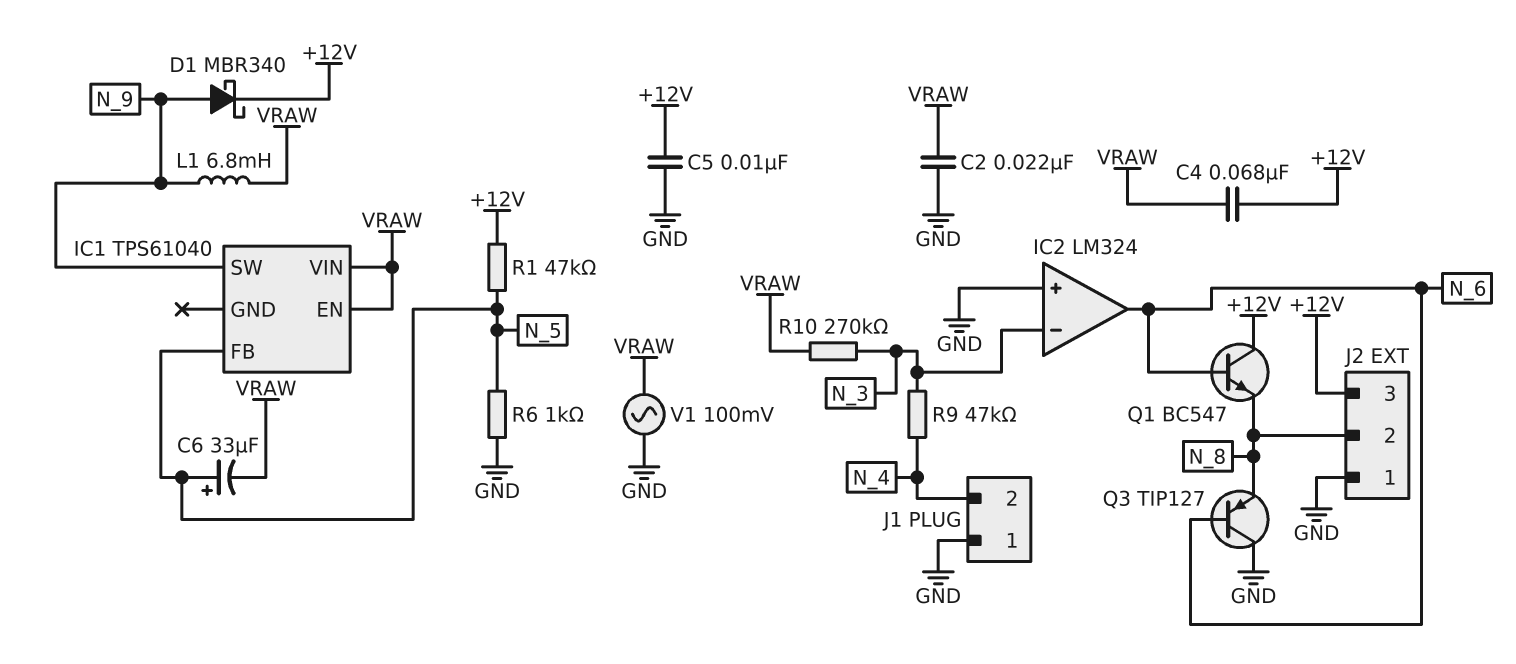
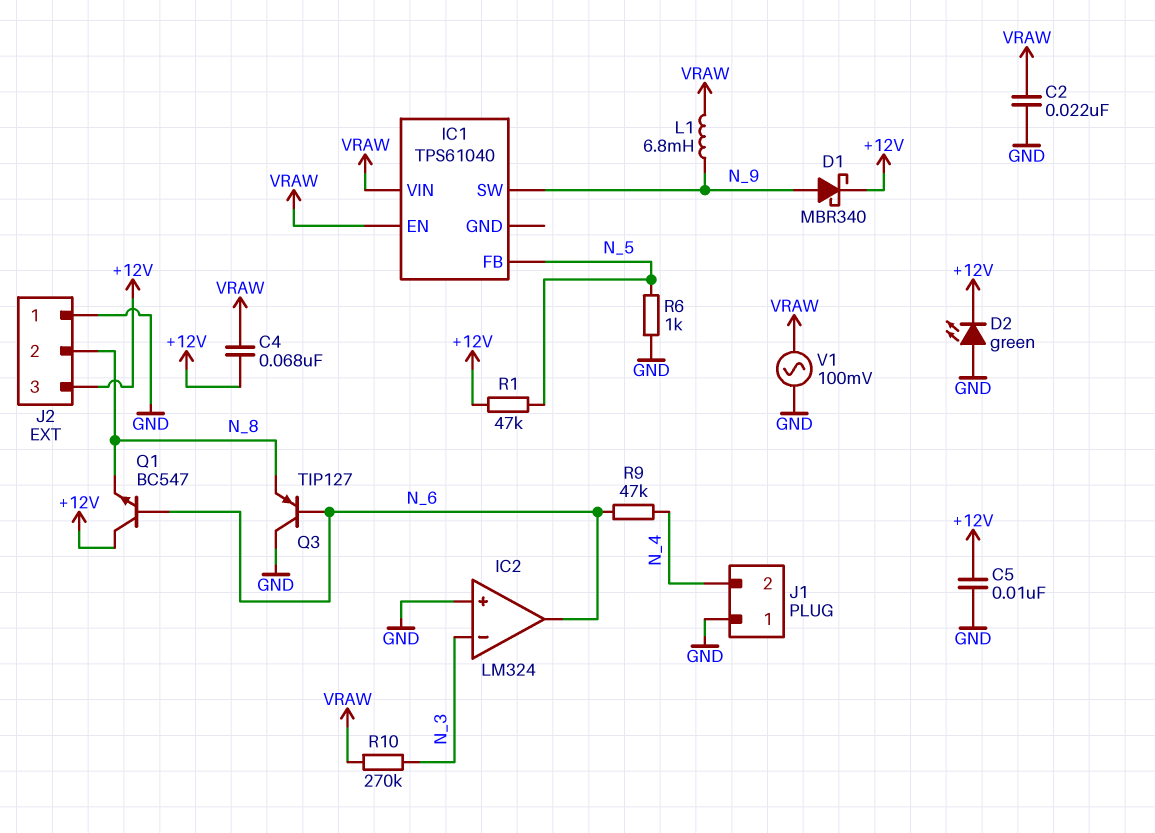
C6: 33uF (plus N_5, minus VRAW) -> none
D2: none -> LED green (A GND, K +12V)
R9: 47k (N_3, N_4) -> 47k (N_4, N_6)

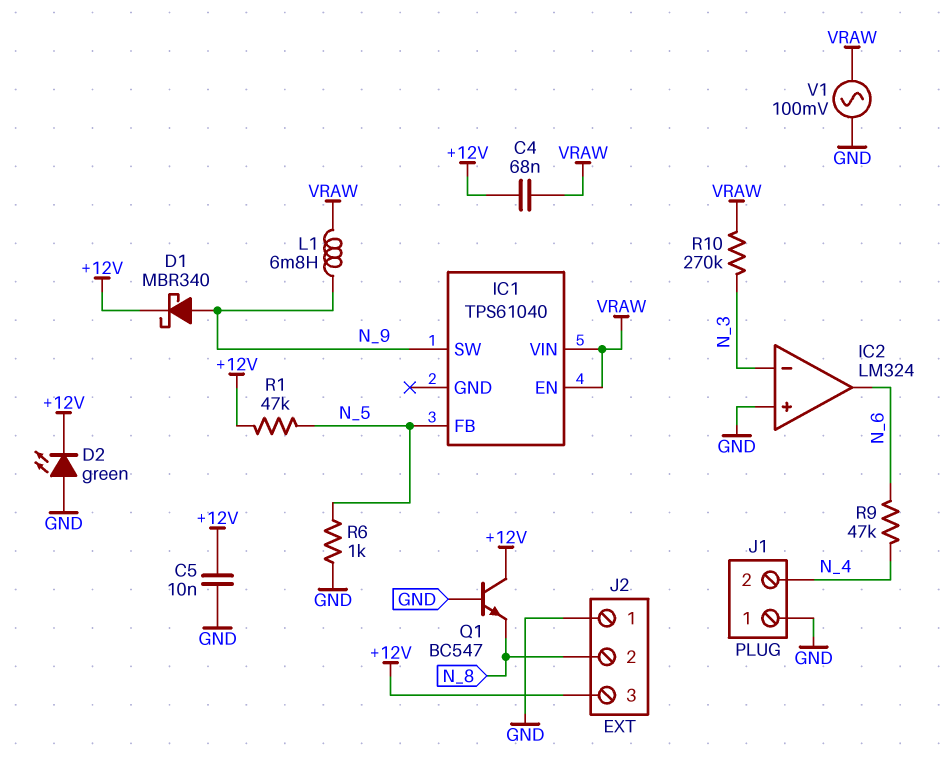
C2: 22nF (GND, VRAW) -> none
Q1: NPN BC547 (B N_6, C +12V, E N_8) -> NPN BC547 (B GND, C +12V, E N_8)
Q3: PNP TIP127 (B N_6, C GND, E N_8) -> none

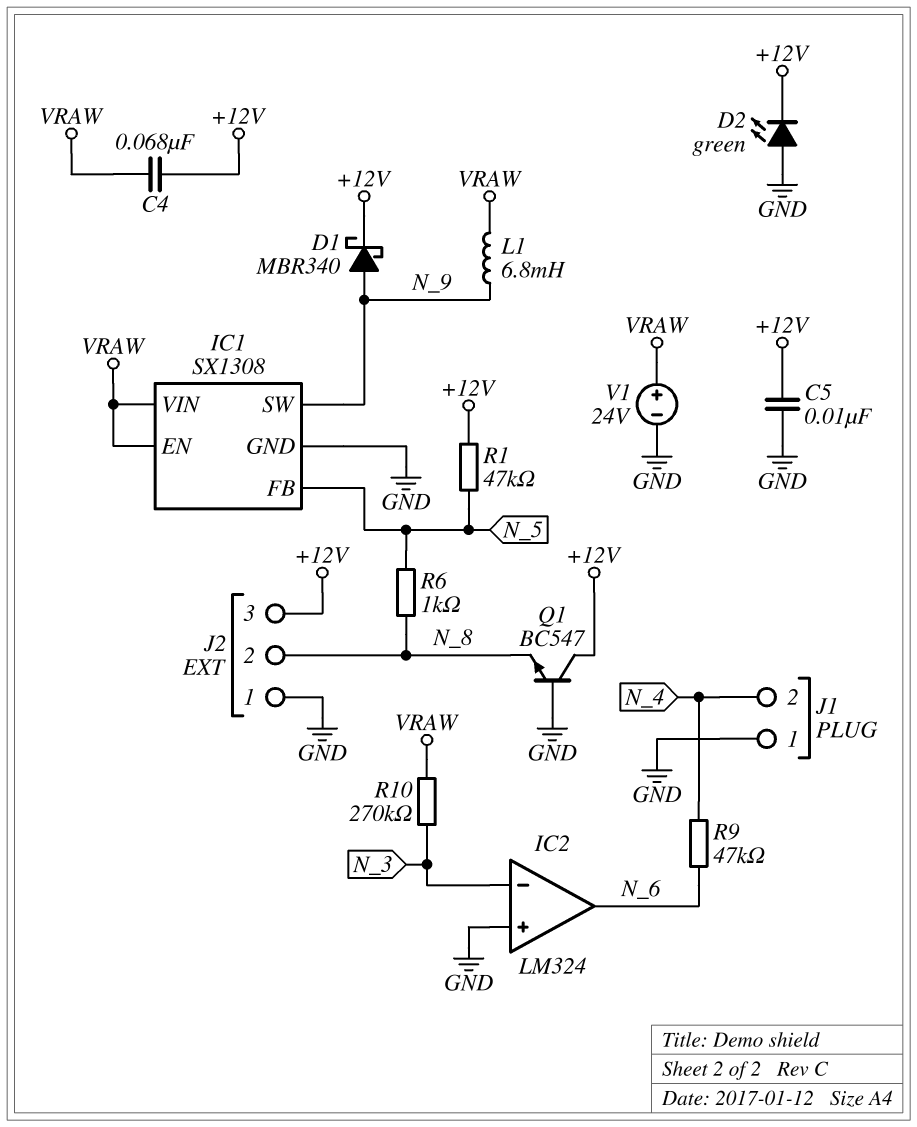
IC1: TPS61040 -> SX1308
IC1 pin GND: none -> GND
R6: 1k (GND, N_5) -> 1k (N_5, N_8)
V1: AC 100mV (GND, VRAW) -> 24V (plus VRAW, minus GND)

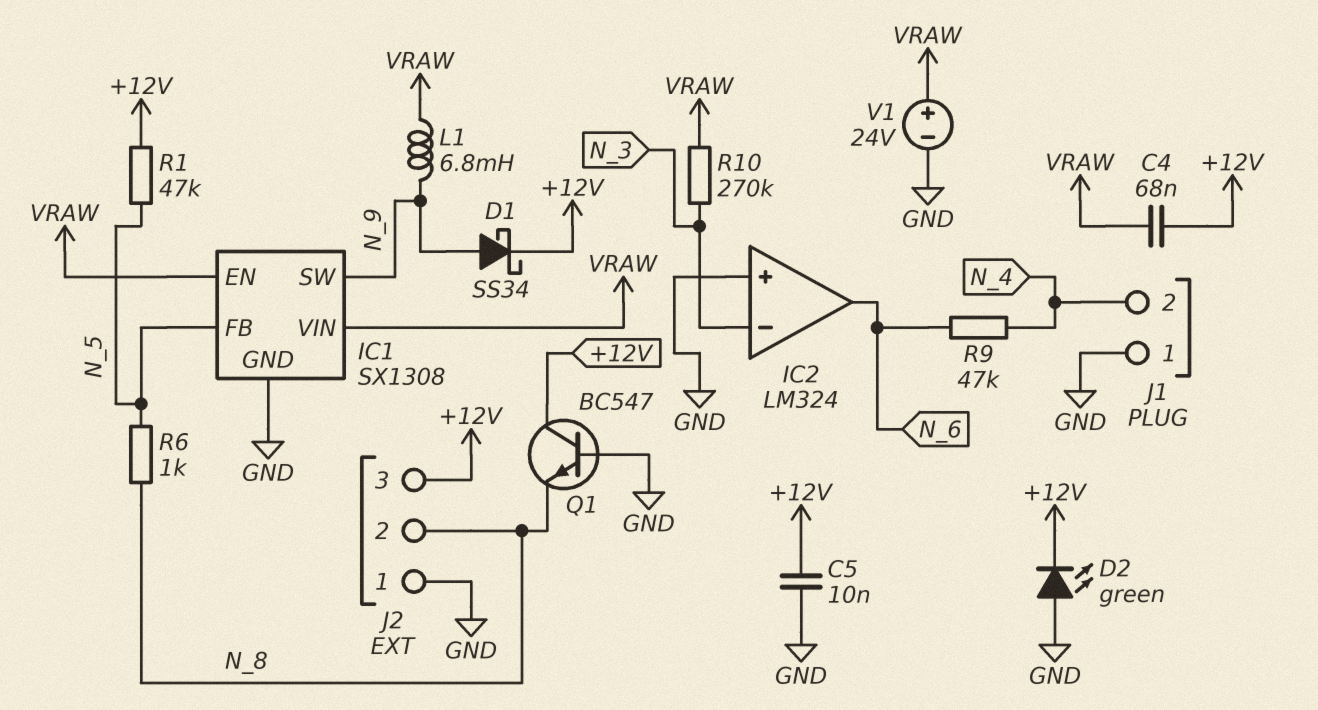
D1: schottky MBR340 (A N_9, K +12V) -> schottky SS34 (A N_9, K +12V)

